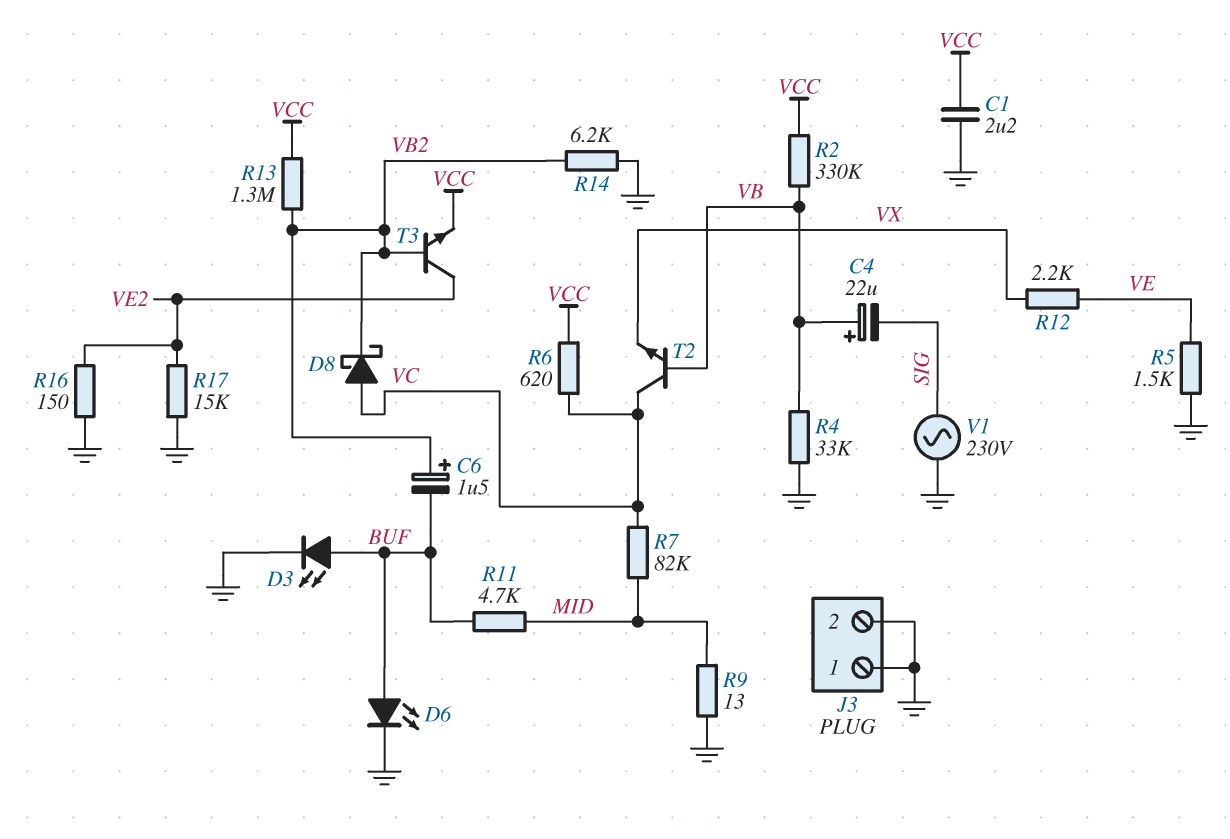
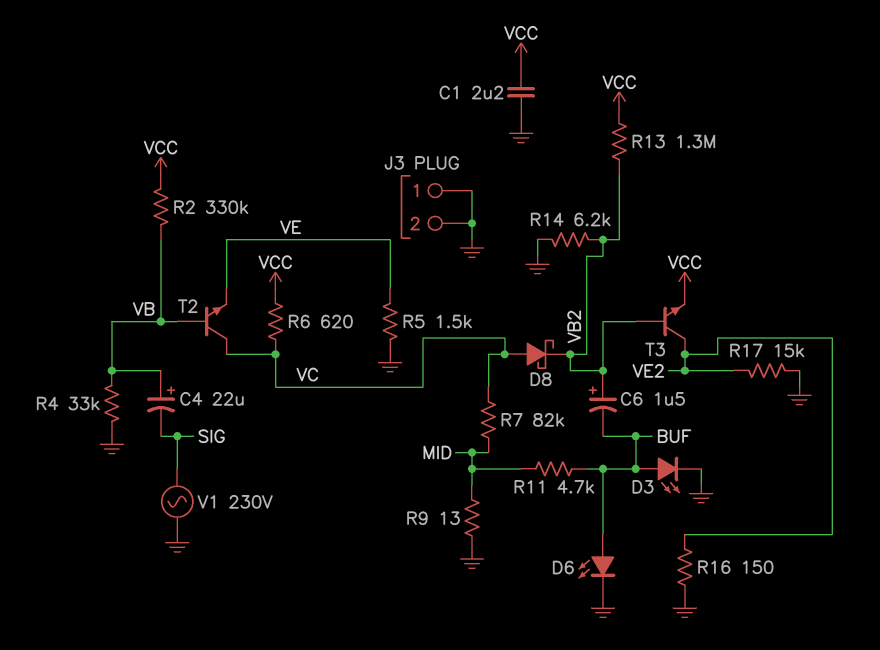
R12: 2.2k (VE, VX) -> none
T2: NPN (B VB, C VC, E VX) -> NPN (B VB, C VC, E VE)

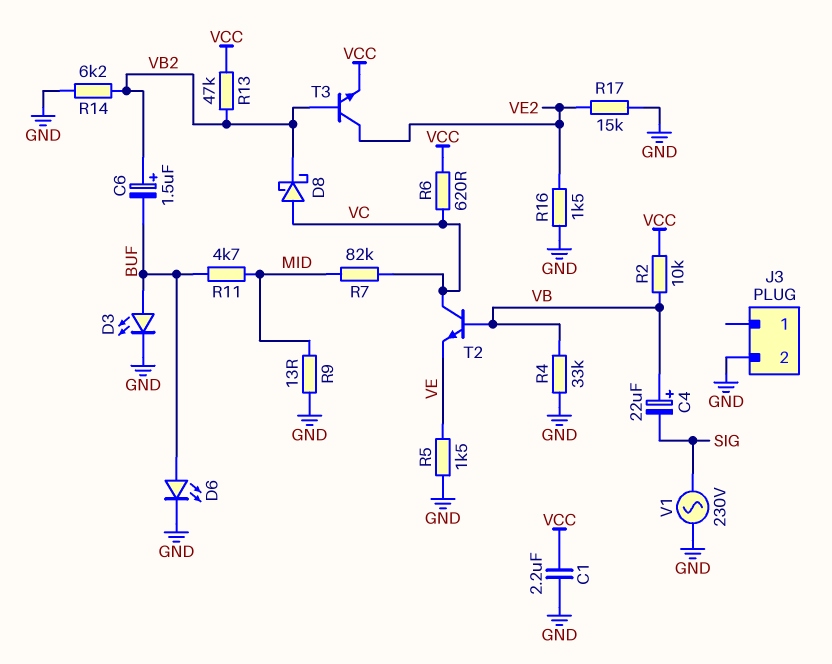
J3 pin 1: GND -> none
R2: 330k (VB, VCC) -> 10k (VB, VCC)
R13: 1.3M (VB2, VCC) -> 47k (VB2, VCC)
R16: 150 (GND, VE2) -> 1.5k (GND, VE2)

